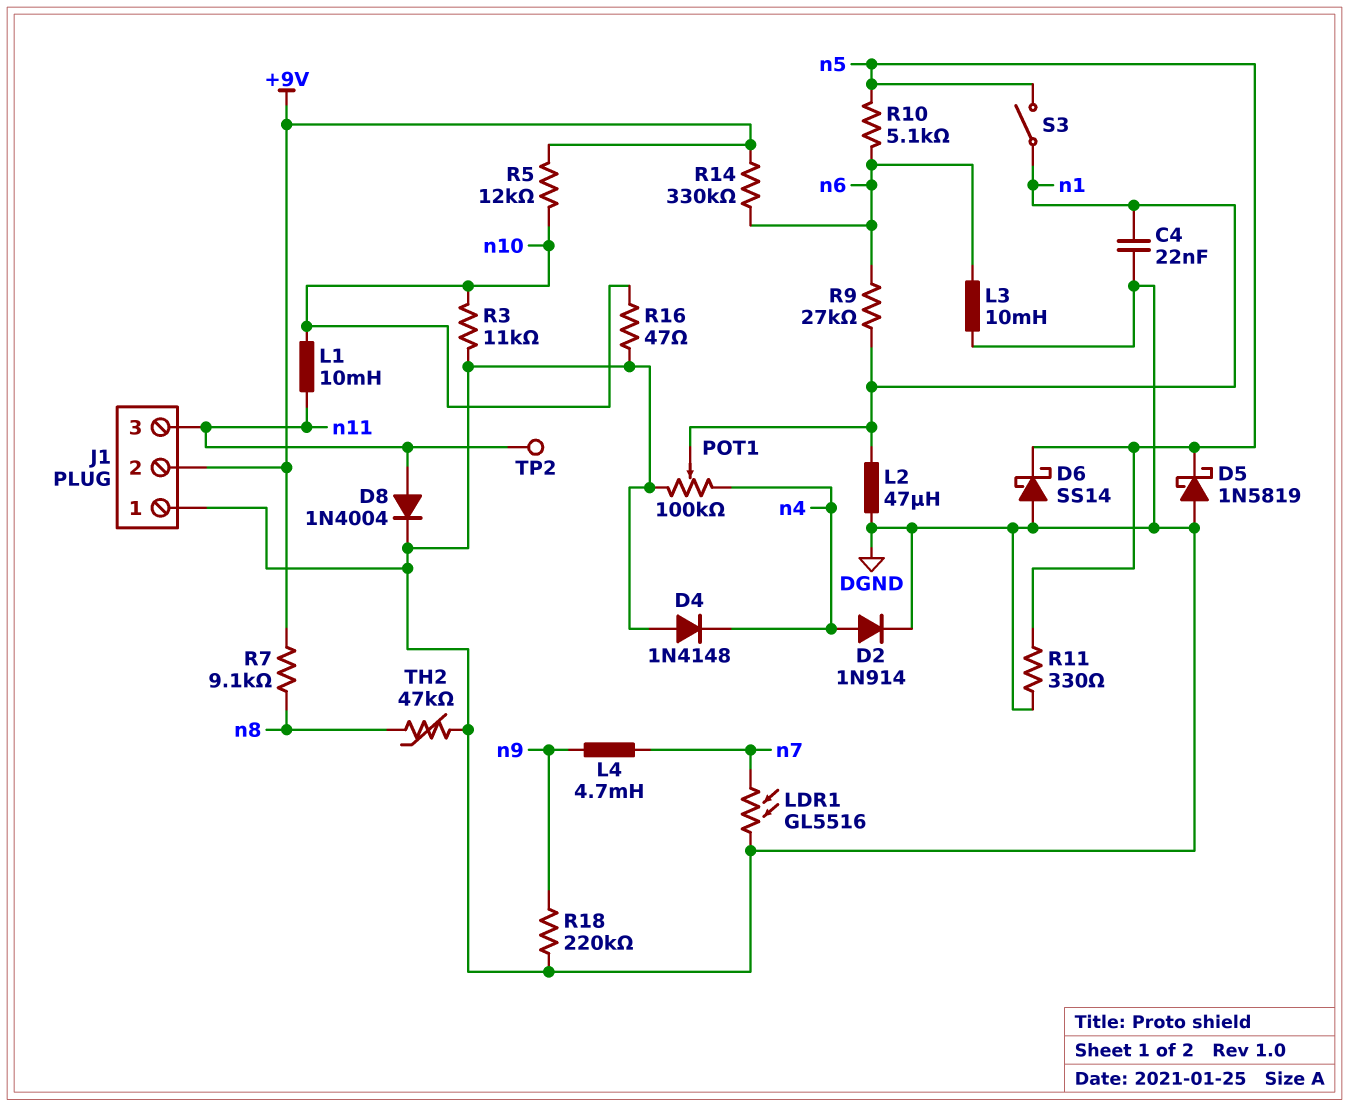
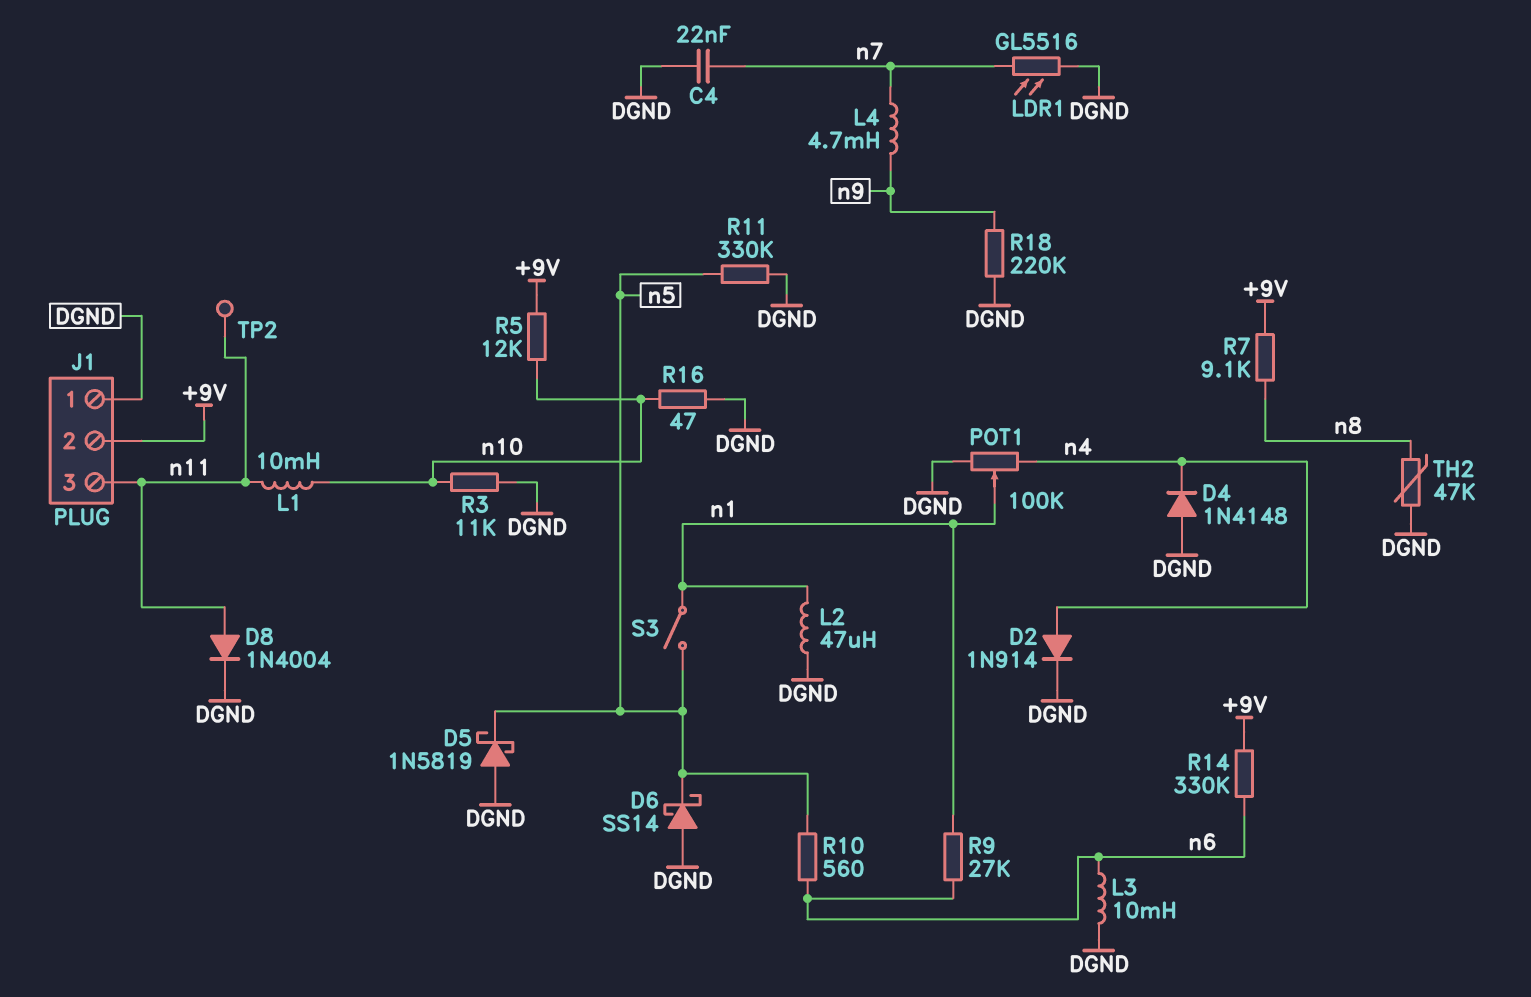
C4: 22nF (DGND, n1) -> 22nF (DGND, n7)
R10: 5.1k (n5, n6) -> 560 (n5, n6)
R11: 330 (DGND, n5) -> 330k (DGND, n5)

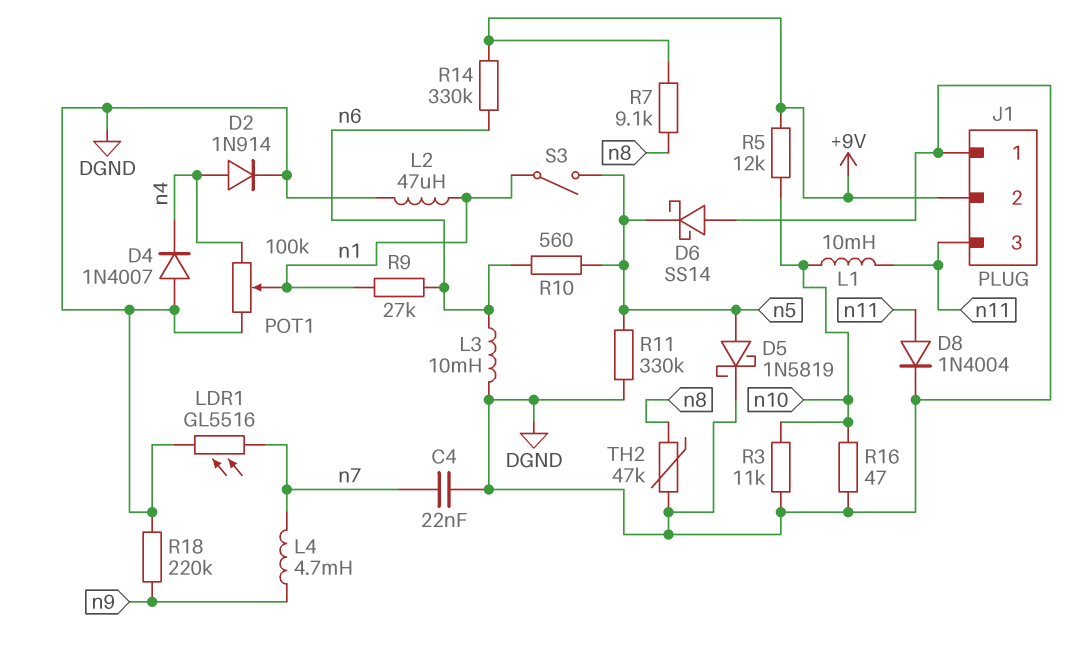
D4: diode 1N4148 (A DGND, K n4) -> diode 1N4007 (A DGND, K n4)
D5: schottky 1N5819 (A DGND, K n5) -> schottky 1N5819 (A n5, K DGND)
TP2: test point (n11) -> none

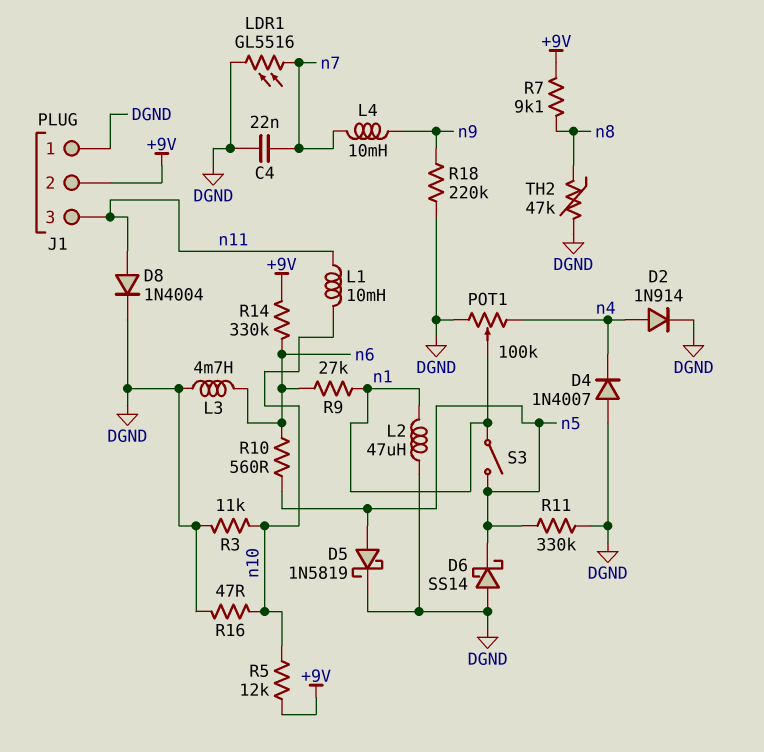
L3: 10mH (DGND, n6) -> 4.7mH (DGND, n6)
L4: 4.7mH (n7, n9) -> 10mH (n7, n9)

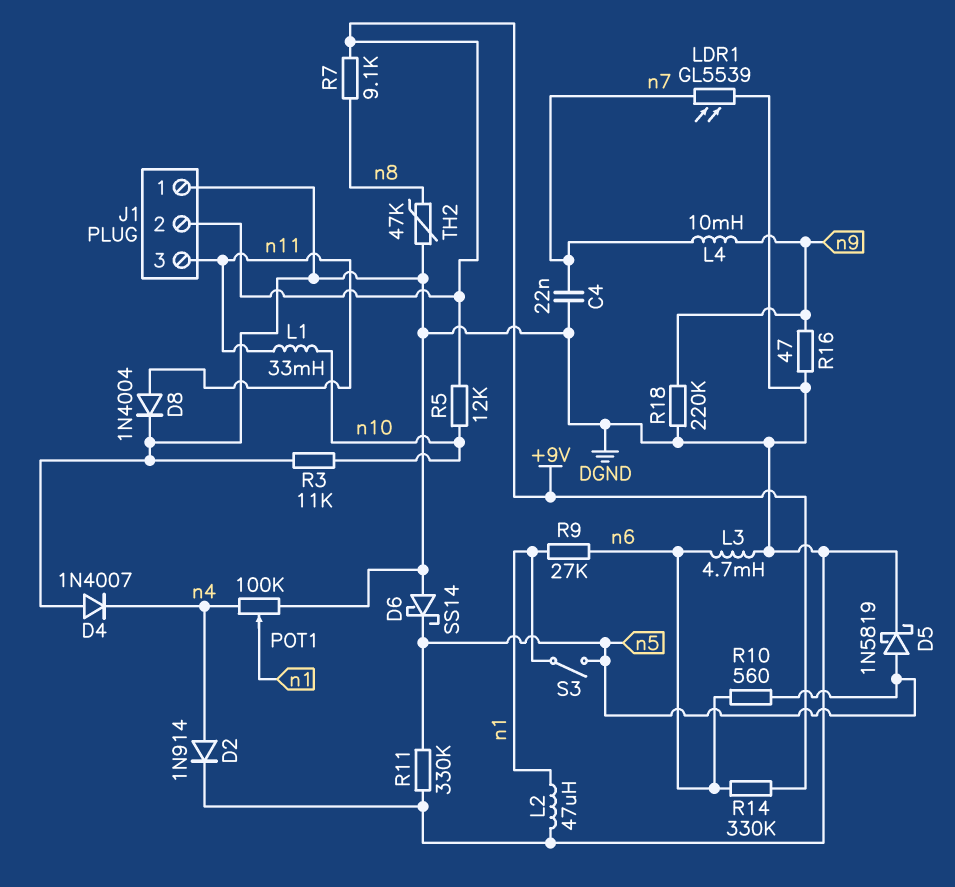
L1: 10mH (n10, n11) -> 33mH (n10, n11)
LDR1: GL5516 (DGND, n7) -> GL5539 (DGND, n7)
R16: 47 (DGND, n10) -> 47 (DGND, n9)

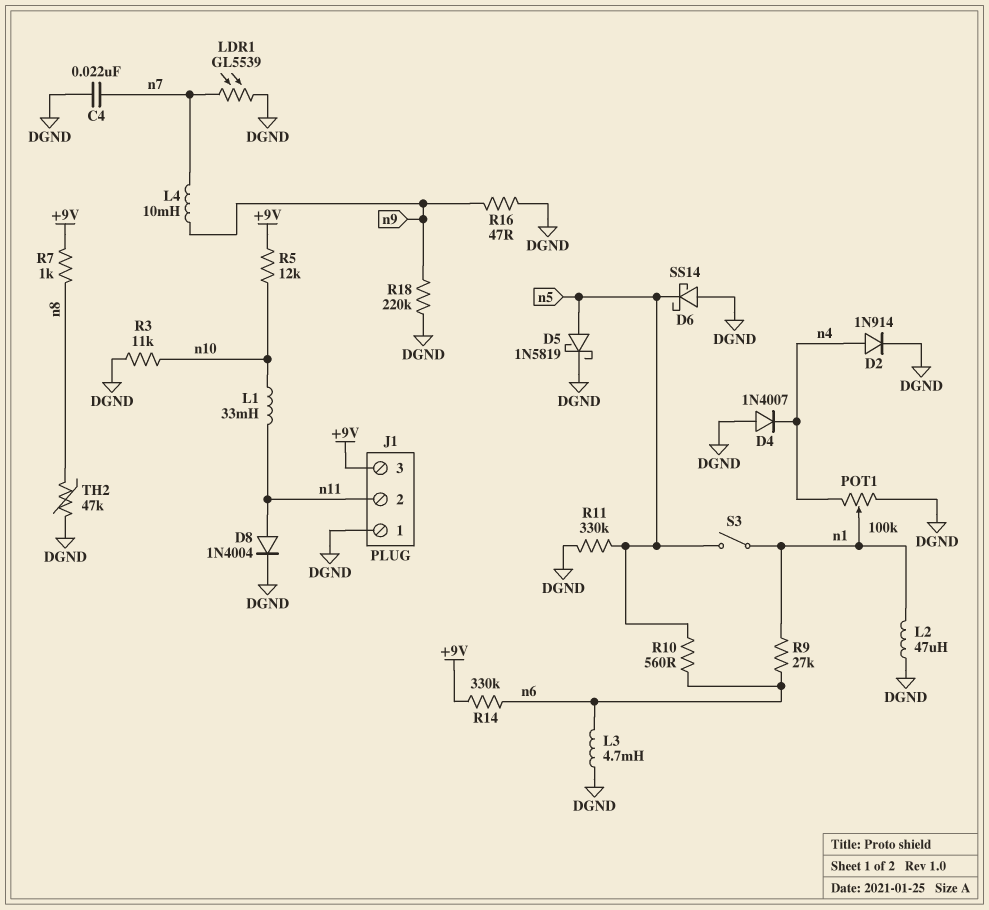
J1 pin 2: +9V -> n11
J1 pin 3: n11 -> +9V
R7: 9.1k (+9V, n8) -> 1k (+9V, n8)

